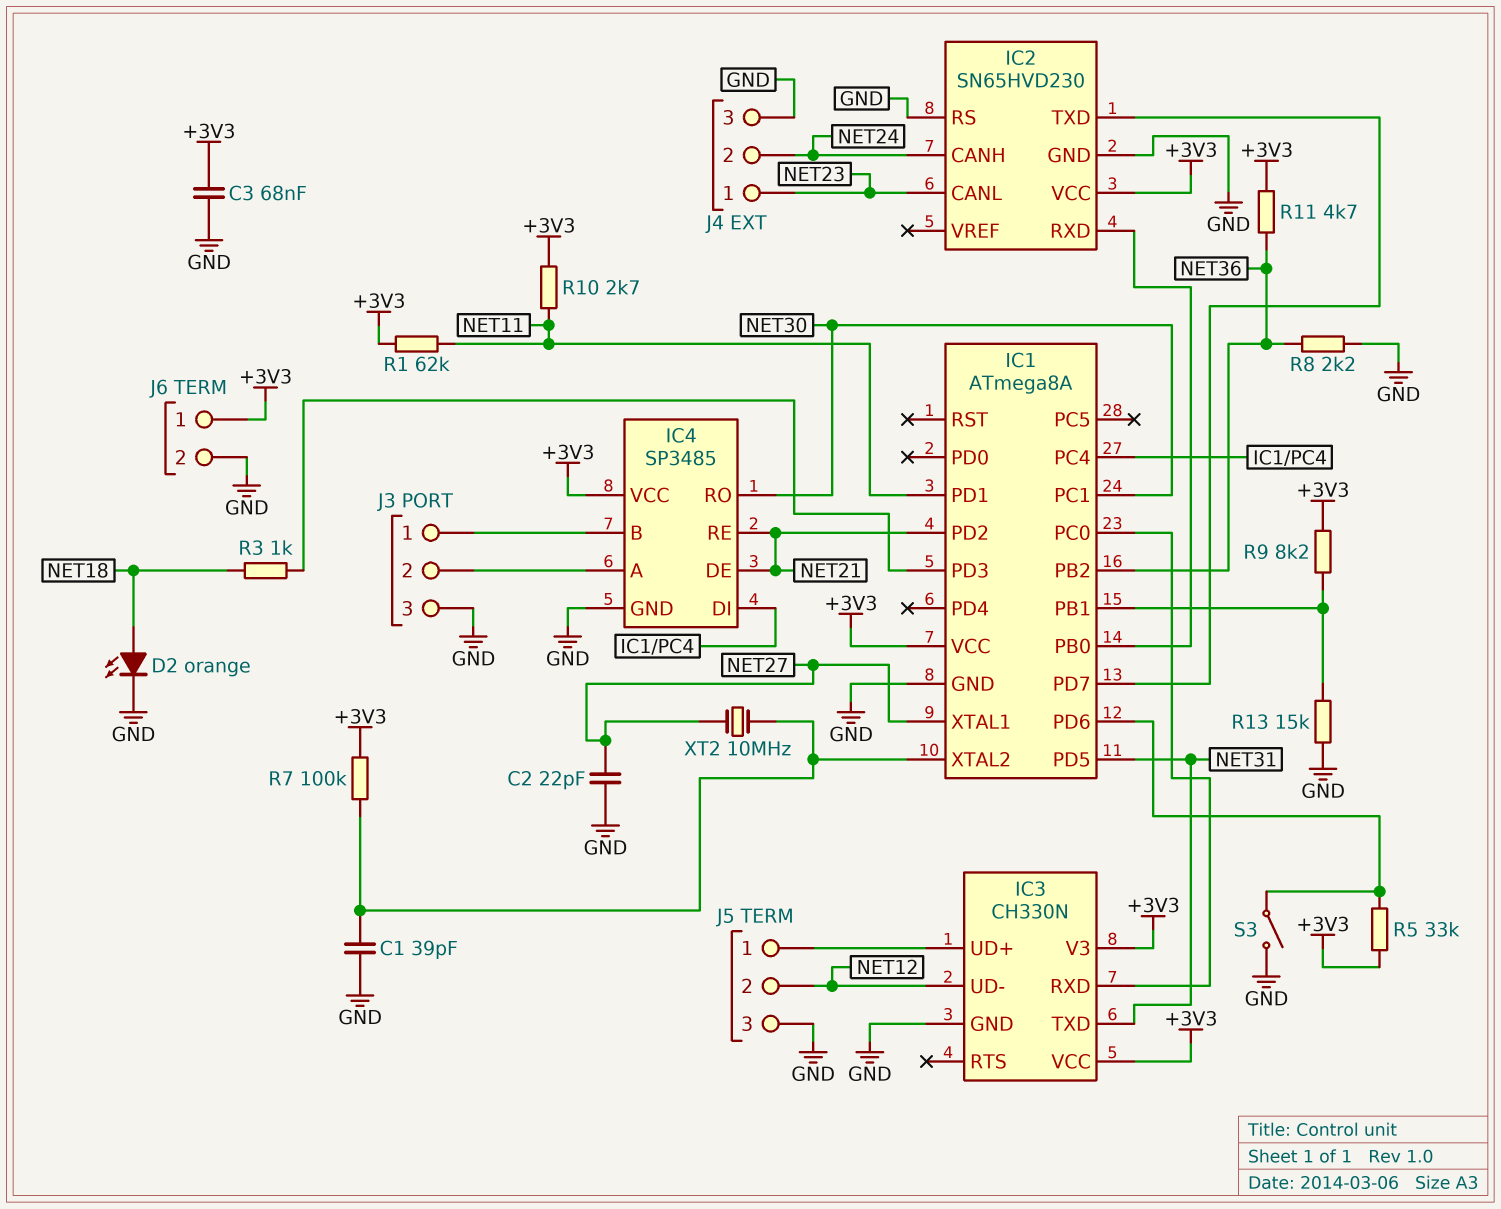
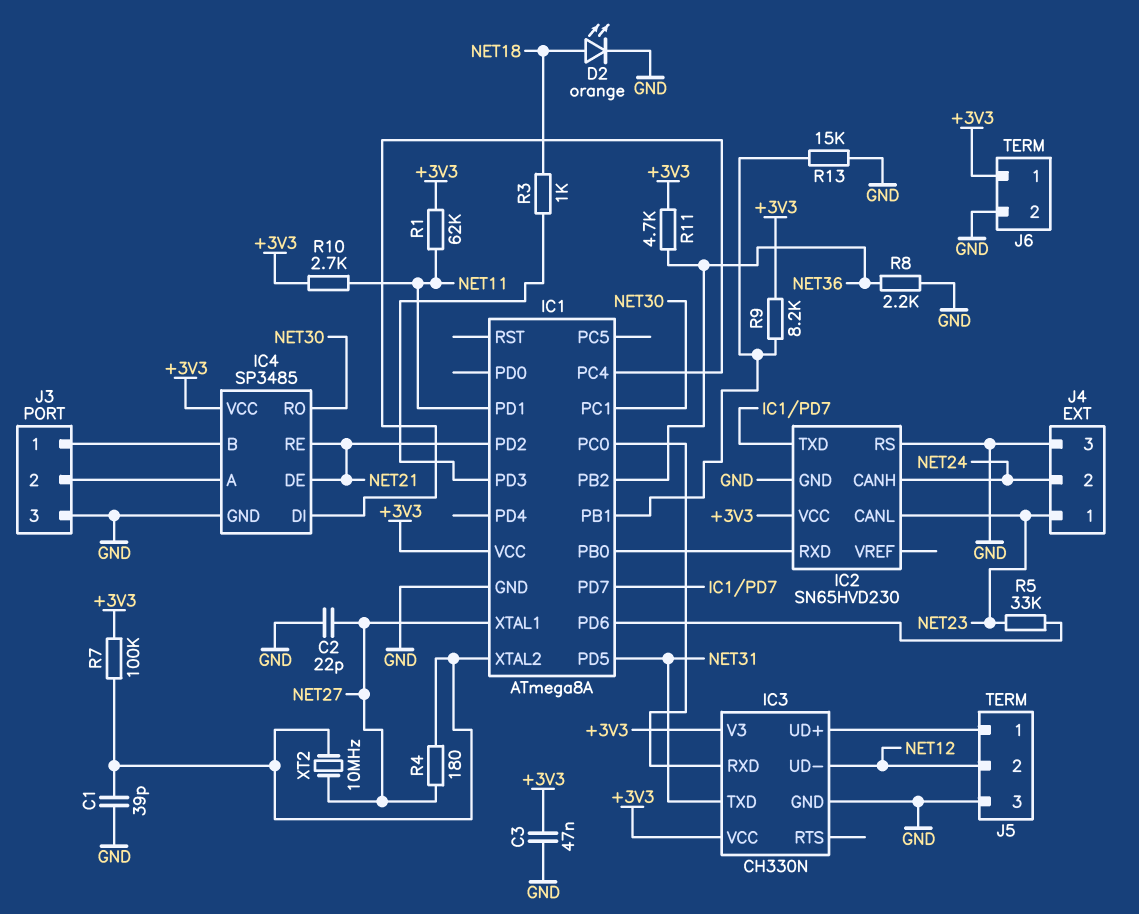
C3: 68nF (+3V3, GND) -> 47nF (+3V3, GND)
R4: none -> 180 (IC1/XTAL2, NET27)
R5: 33k (+3V3, IC1/PD6) -> 33k (IC1/PD6, NET23)
S3: switch (GND, IC1/PD6) -> none

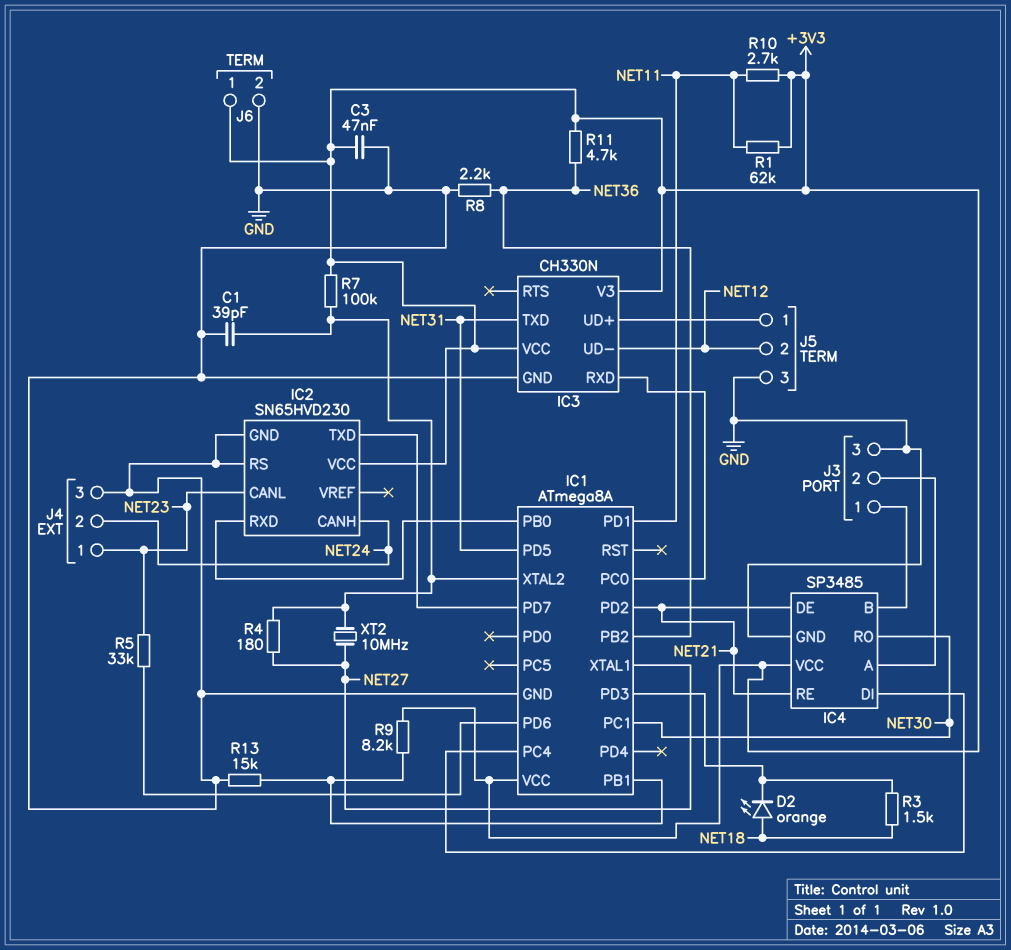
C2: 22pF (GND, NET27) -> none
D2: LED orange (A NET18, K GND) -> LED orange (A NET18, K IC1/PD3)
R3: 1k (IC1/PD3, NET18) -> 1.5k (IC1/PD3, NET18)

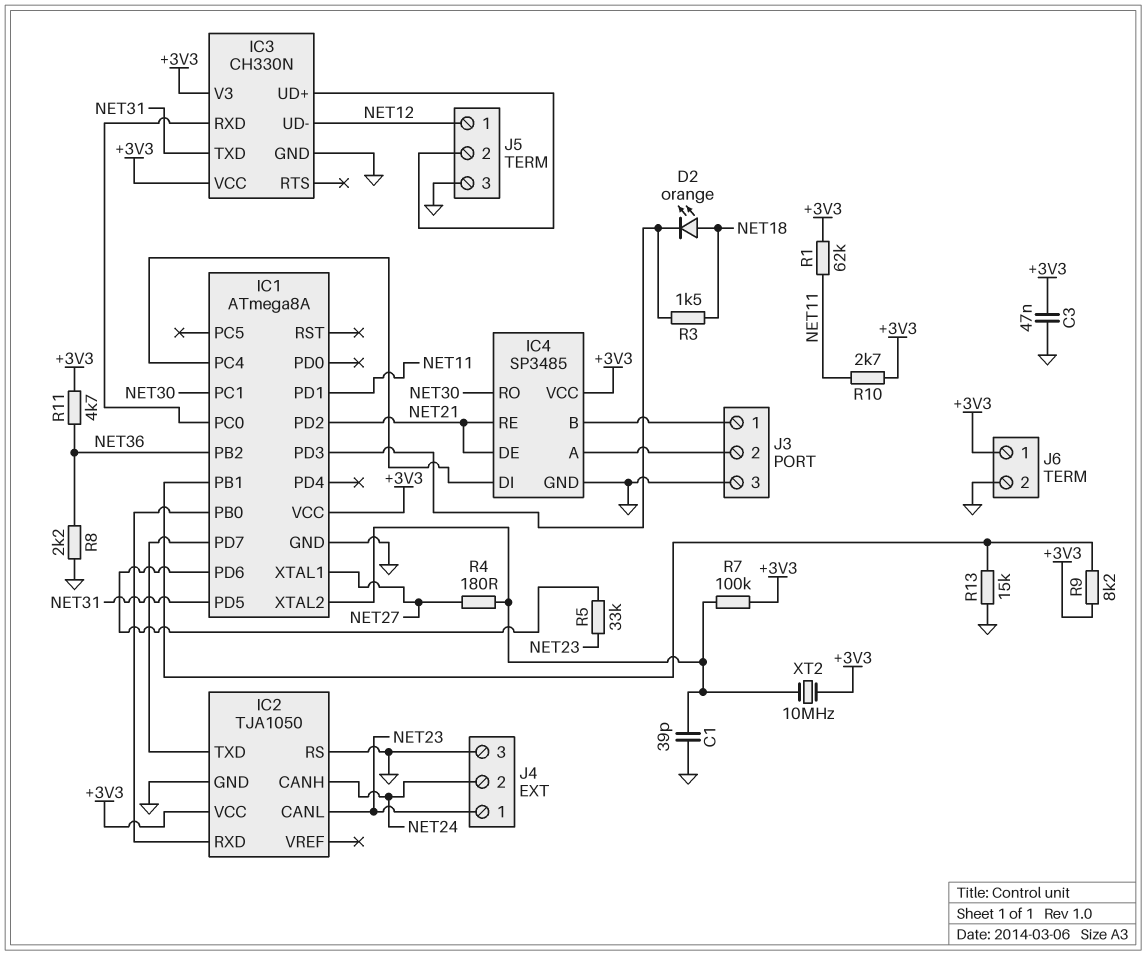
IC2: SN65HVD230 -> TJA1050
J5 pin 1: IC3/UD+ -> NET12
J5 pin 2: NET12 -> IC3/UD+
XT2: 10MHz (IC1/XTAL2, NET27) -> 10MHz (+3V3, IC1/XTAL2)

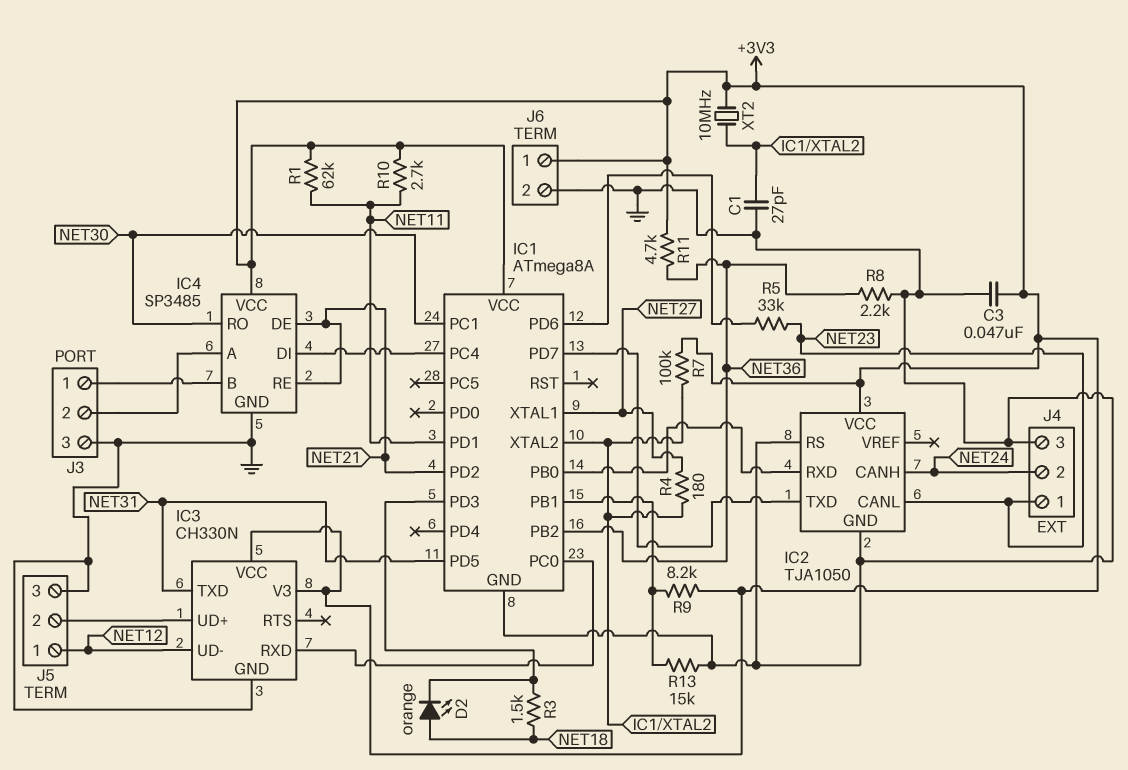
C1: 39pF (GND, IC1/XTAL2) -> 27pF (GND, IC1/XTAL2)

